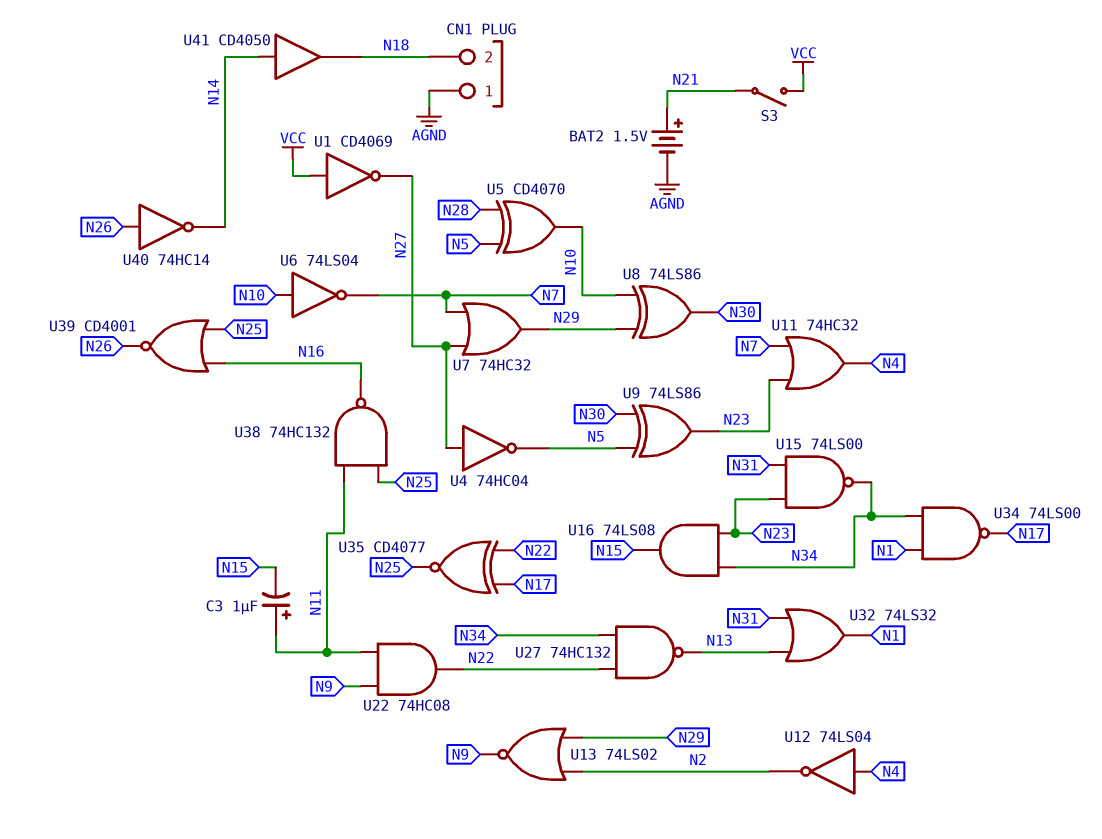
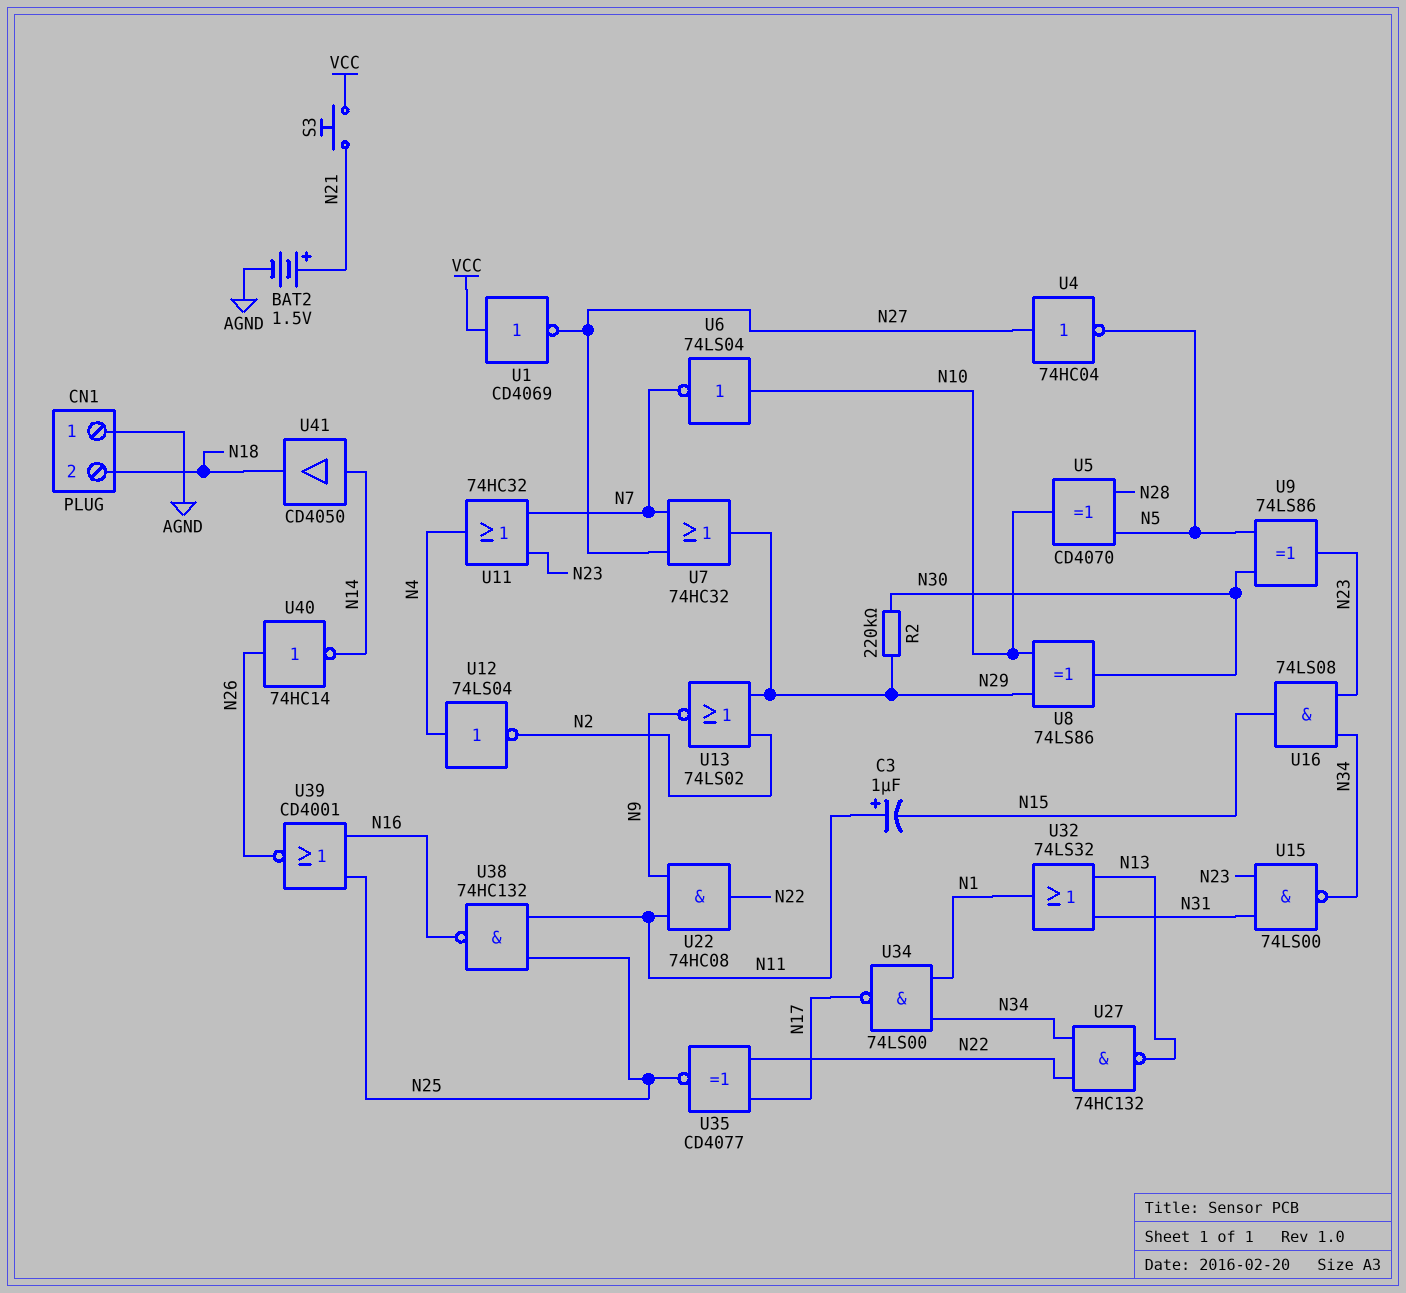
R2: none -> 220k (N29, N30)
S3: switch (N21, VCC) -> button (N21, VCC)

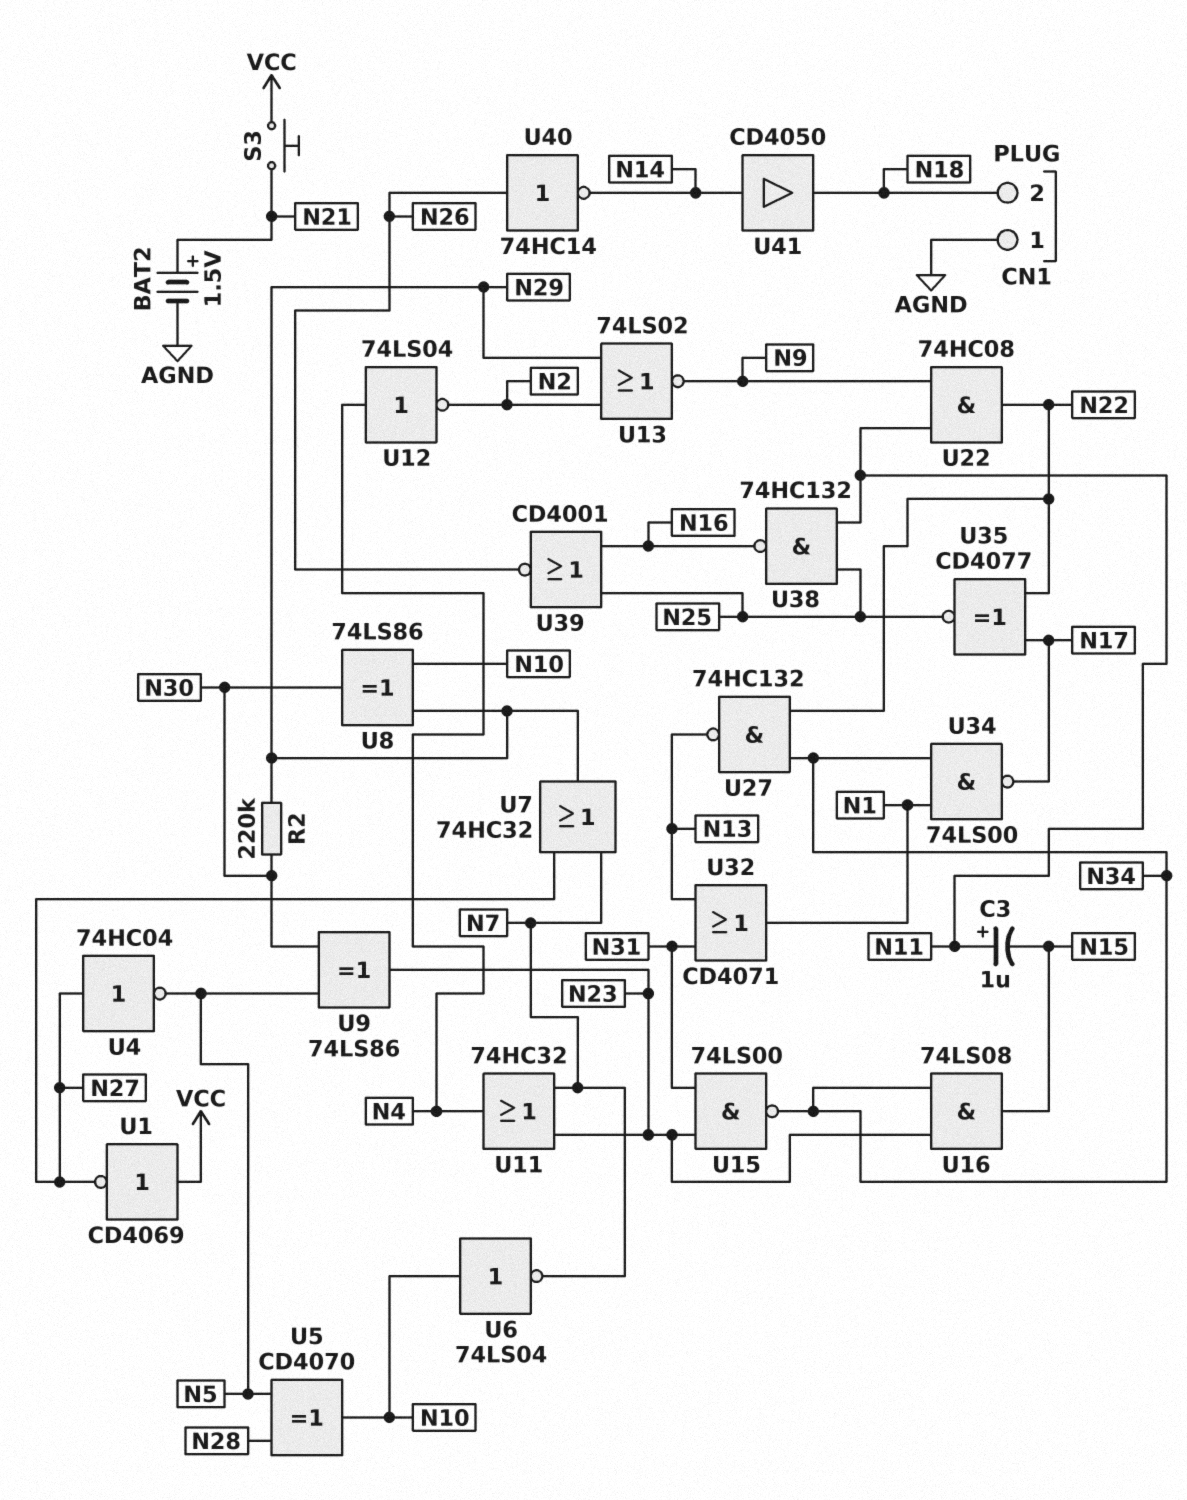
U32: OR 74LS32 (in N13, in N31, out N1) -> OR CD4071 (in N13, in N31, out N1)

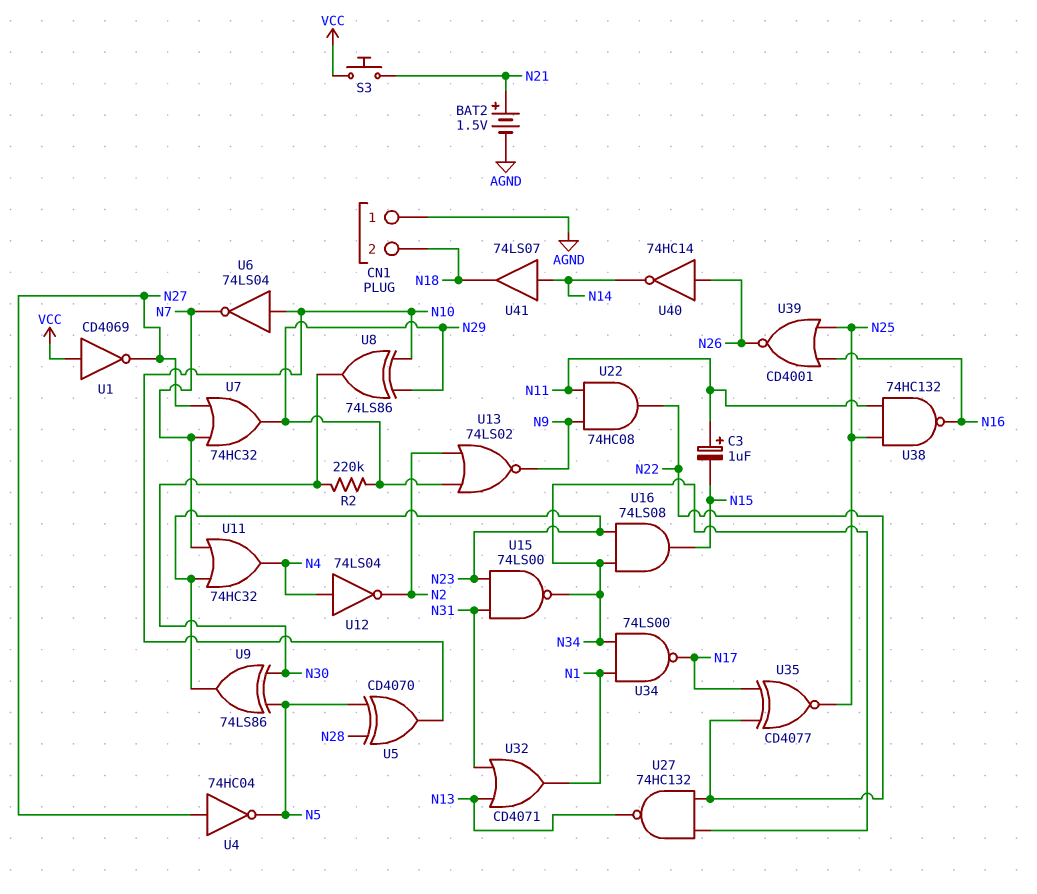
U41: buffer CD4050 (in N14, out N18) -> buffer 74LS07 (in N14, out N18)

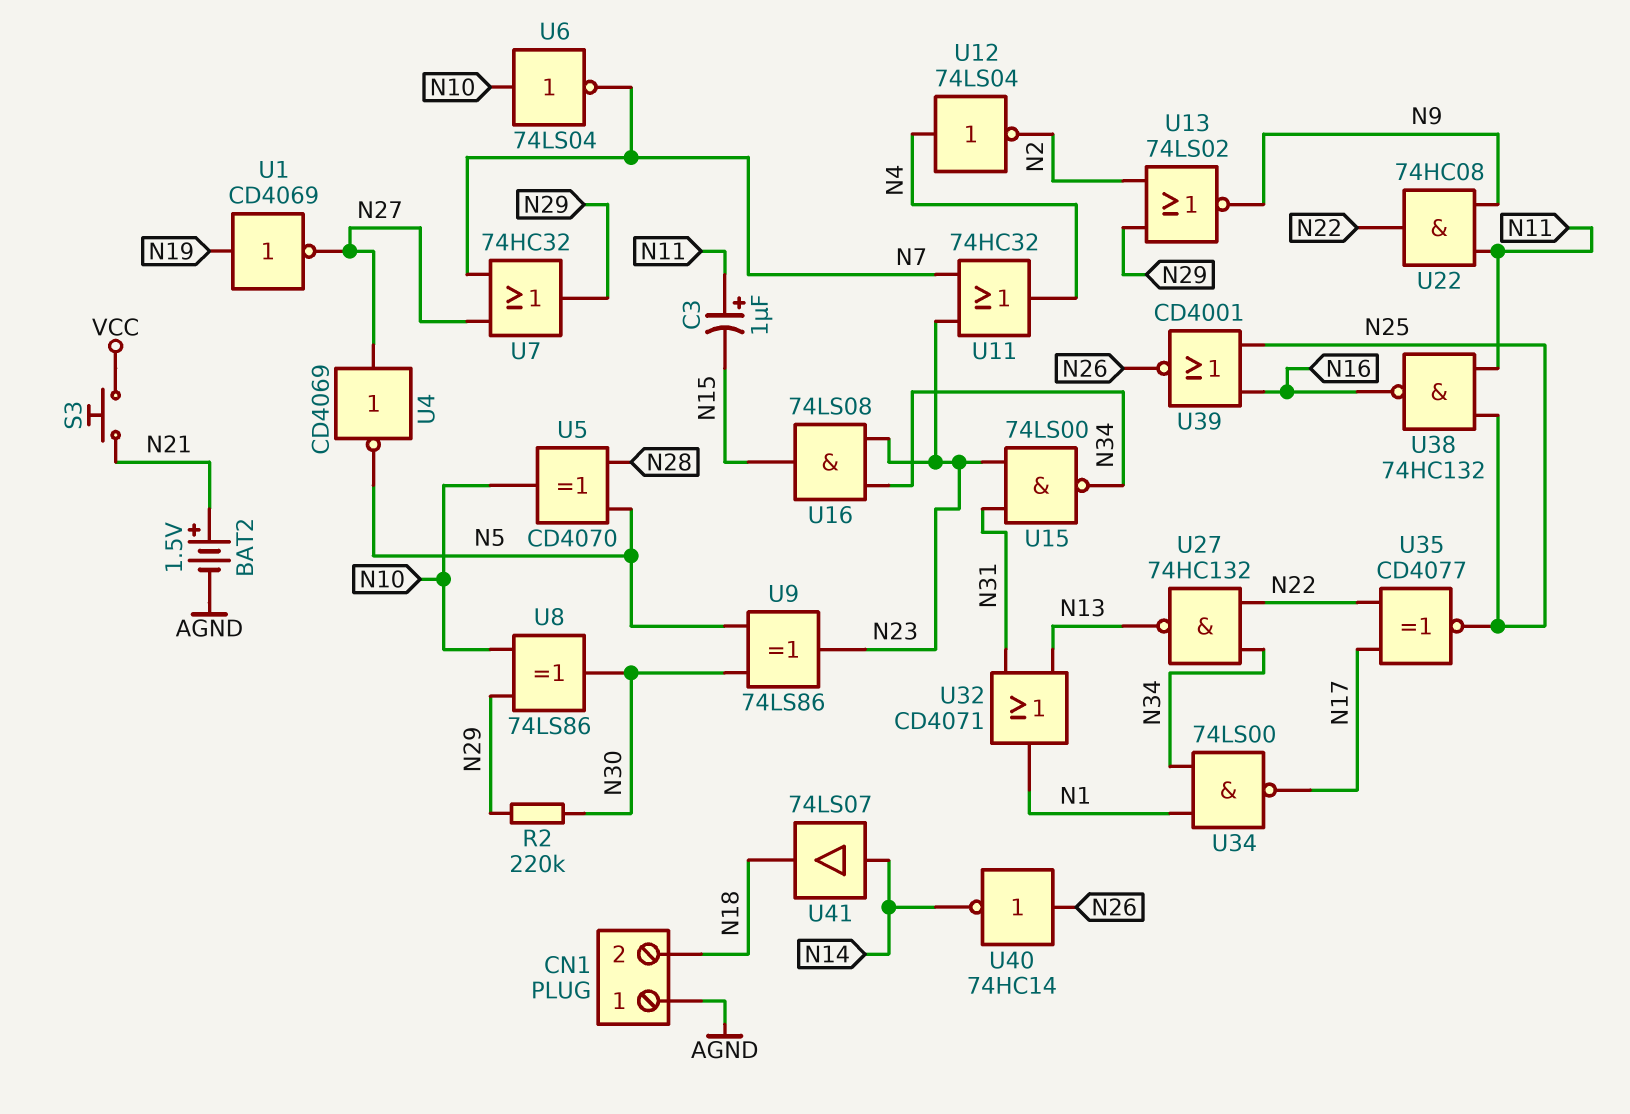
U1: NOT CD4069 (in VCC, out N27) -> NOT CD4069 (in N19, out N27)
U4: NOT 74HC04 (in N27, out N5) -> NOT CD4069 (in N27, out N5)

